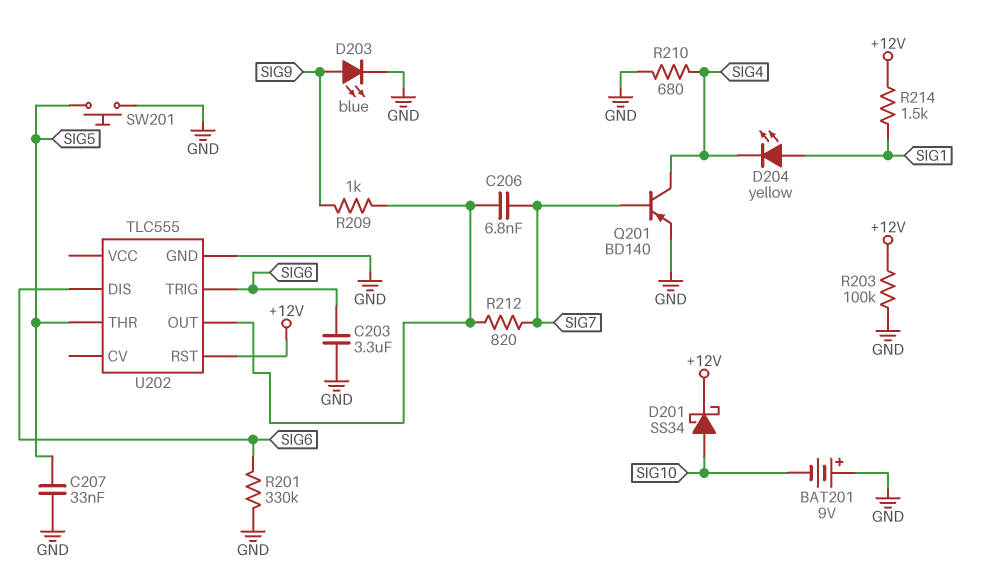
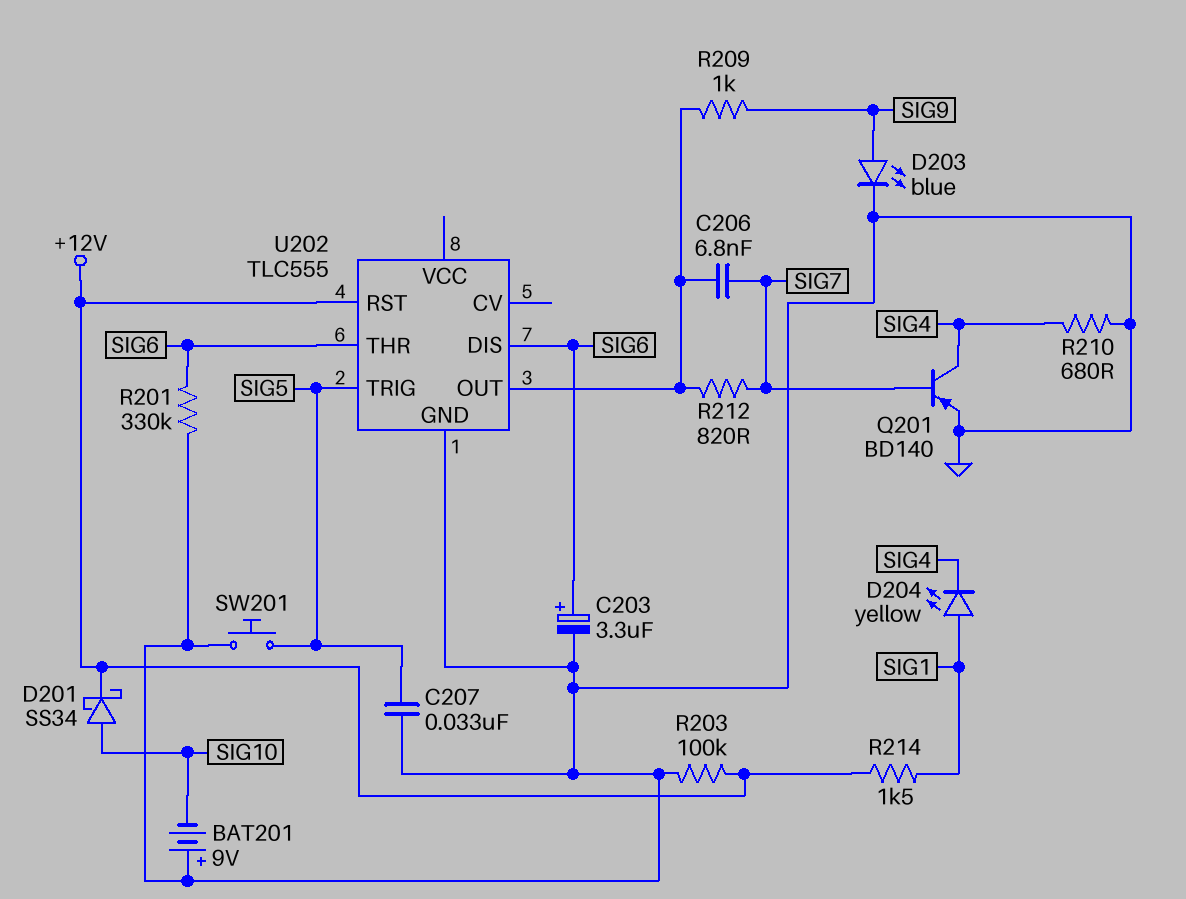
C203: 3.3uF (GND, SIG6) -> 3.3uF (plus SIG6, minus GND)
U202 pin THR: SIG5 -> SIG6
U202 pin TRIG: SIG6 -> SIG5

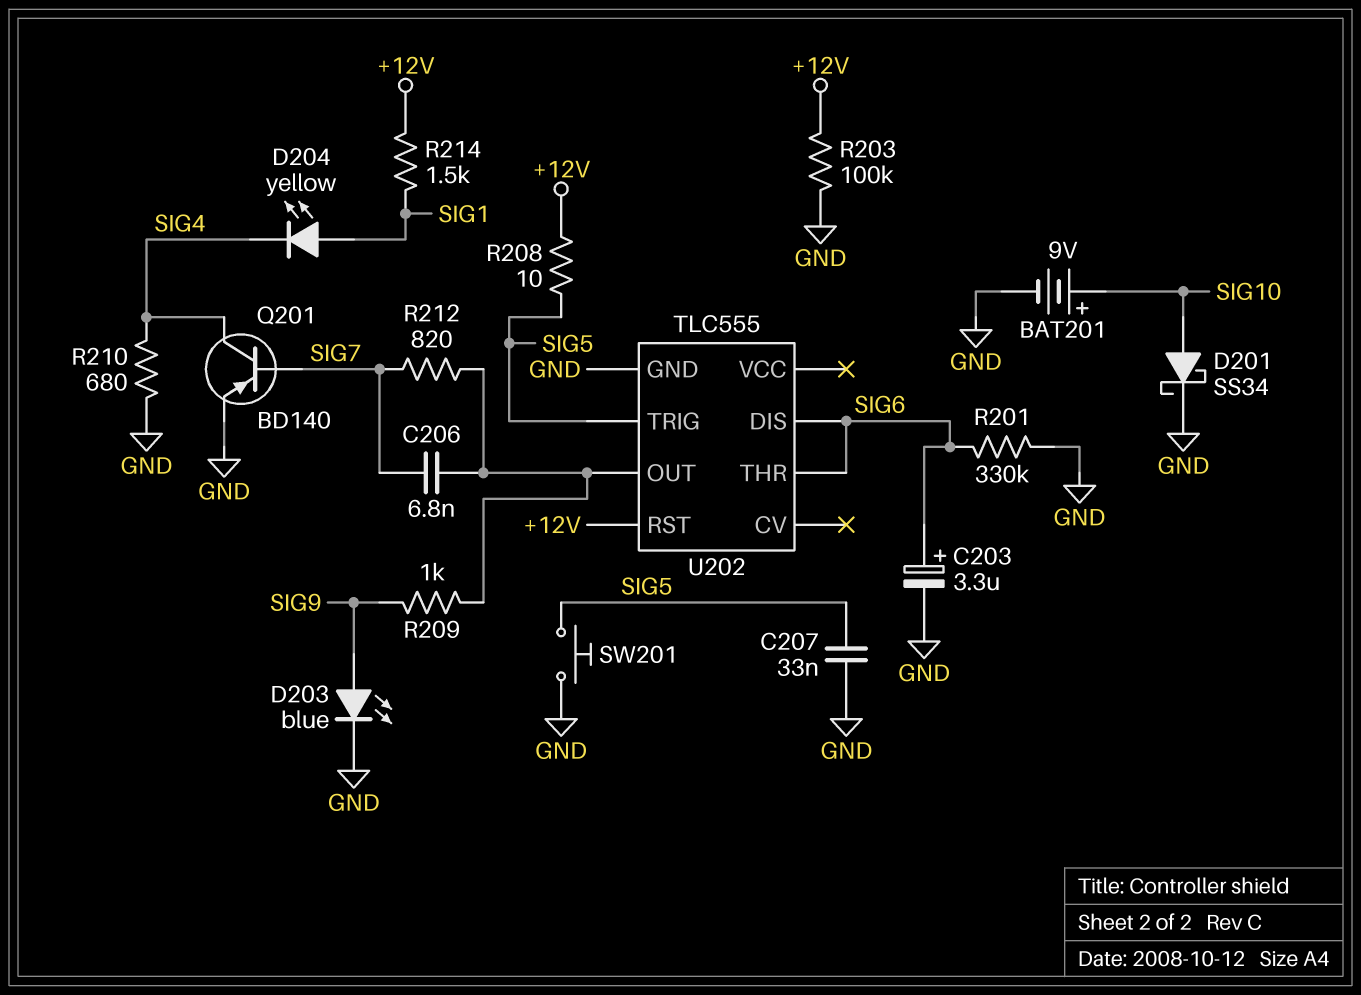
BAT201: 9V (plus GND, minus SIG10) -> 9V (plus SIG10, minus GND)
D201: schottky SS34 (A SIG10, K +12V) -> schottky SS34 (A SIG10, K GND)
R208: none -> 10 (+12V, SIG5)

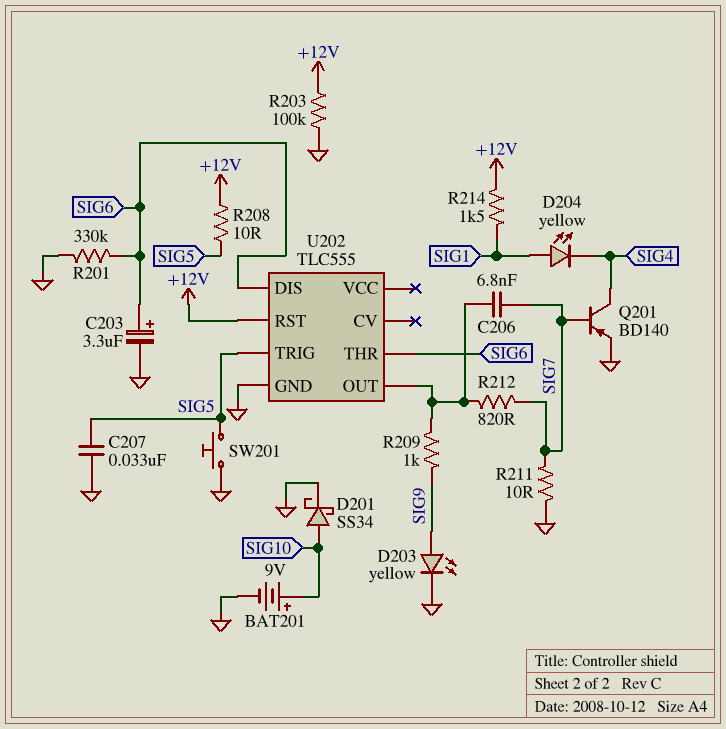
D203: LED blue (A SIG9, K GND) -> LED yellow (A SIG9, K GND)
R210: 680 (GND, SIG4) -> none
R211: none -> 10 (GND, SIG7)

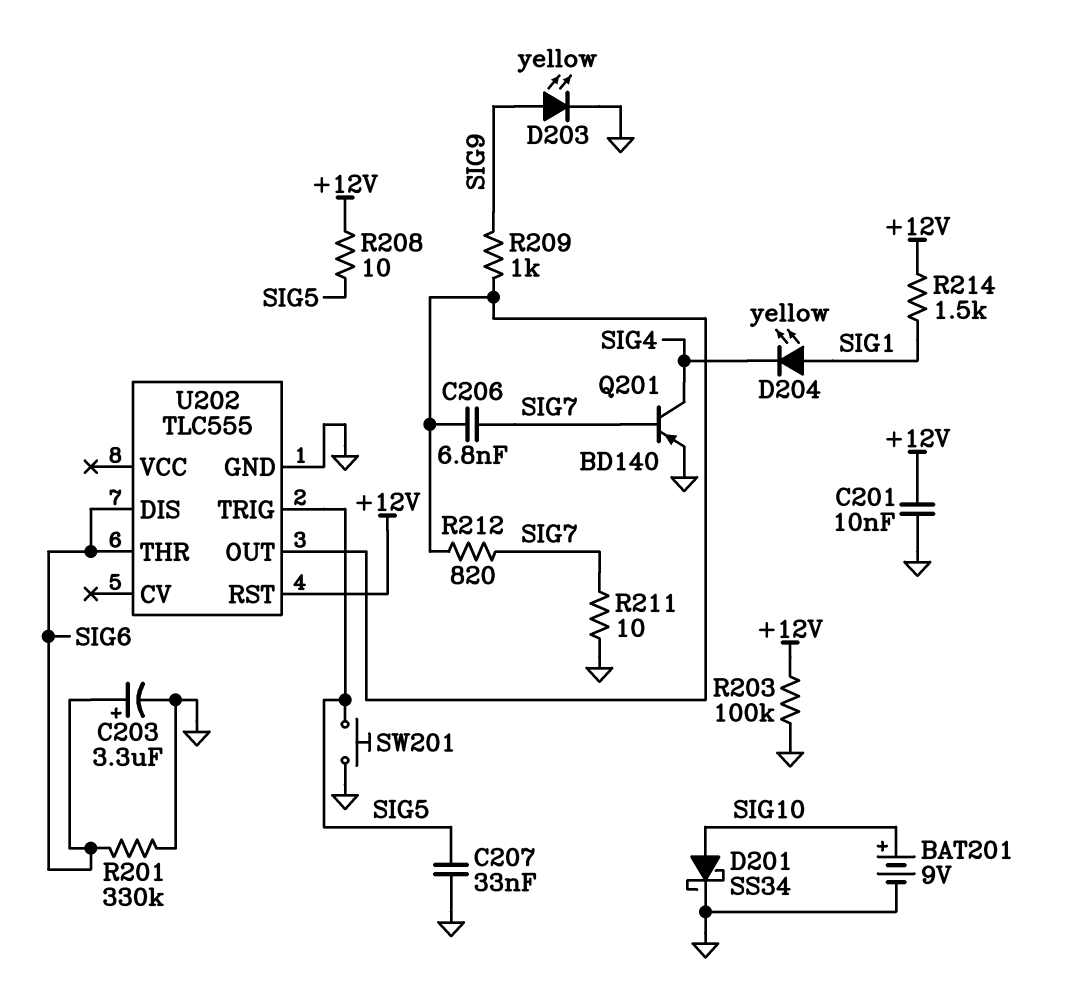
C201: none -> 10nF (+12V, GND)

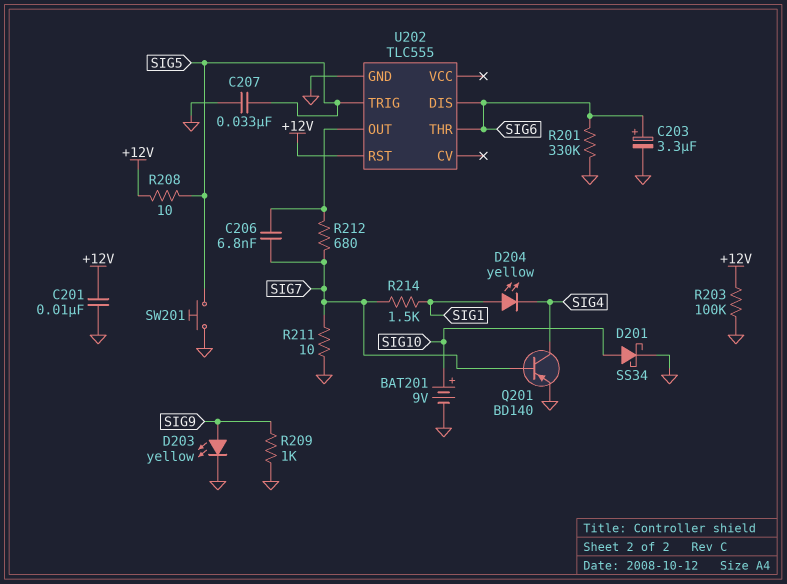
R209: 1k (SIG9, U202/OUT) -> 1k (GND, SIG9)
R212: 820 (SIG7, U202/OUT) -> 680 (SIG7, U202/OUT)
R214: 1.5k (+12V, SIG1) -> 1.5k (SIG1, SIG7)

